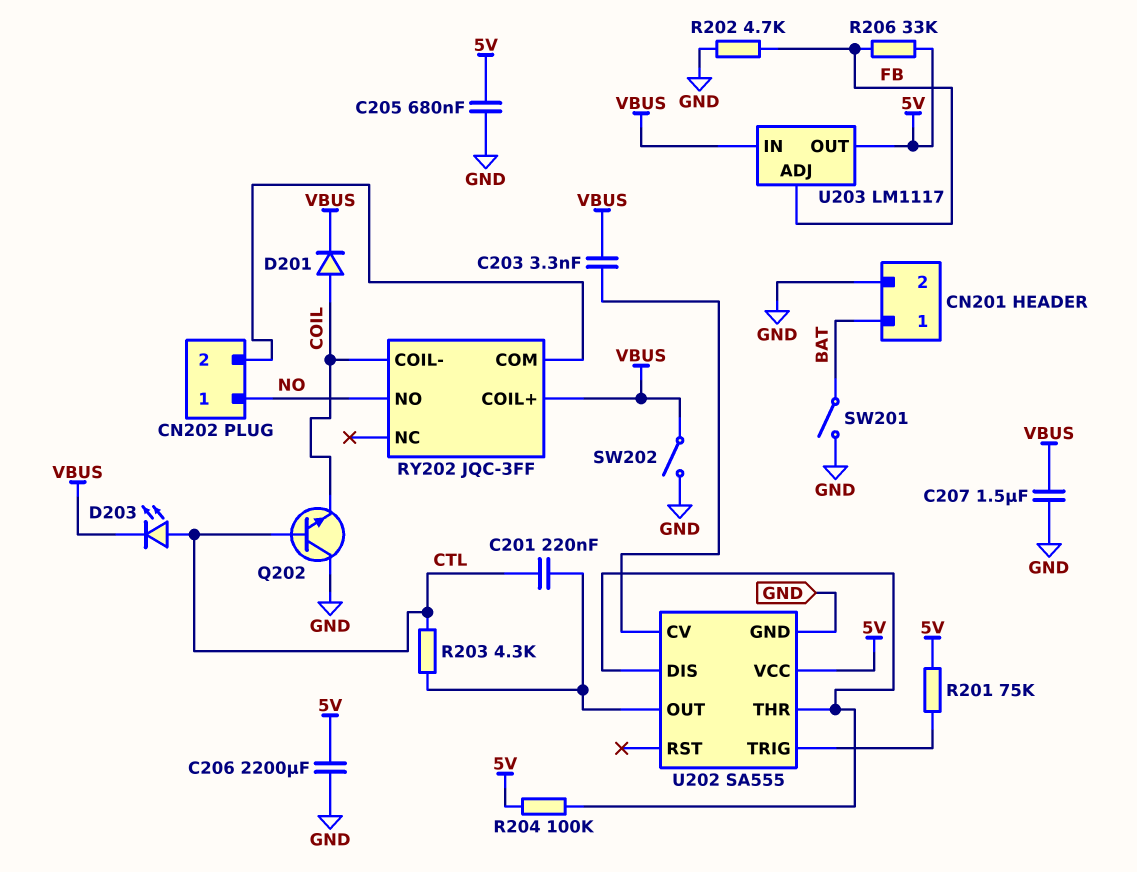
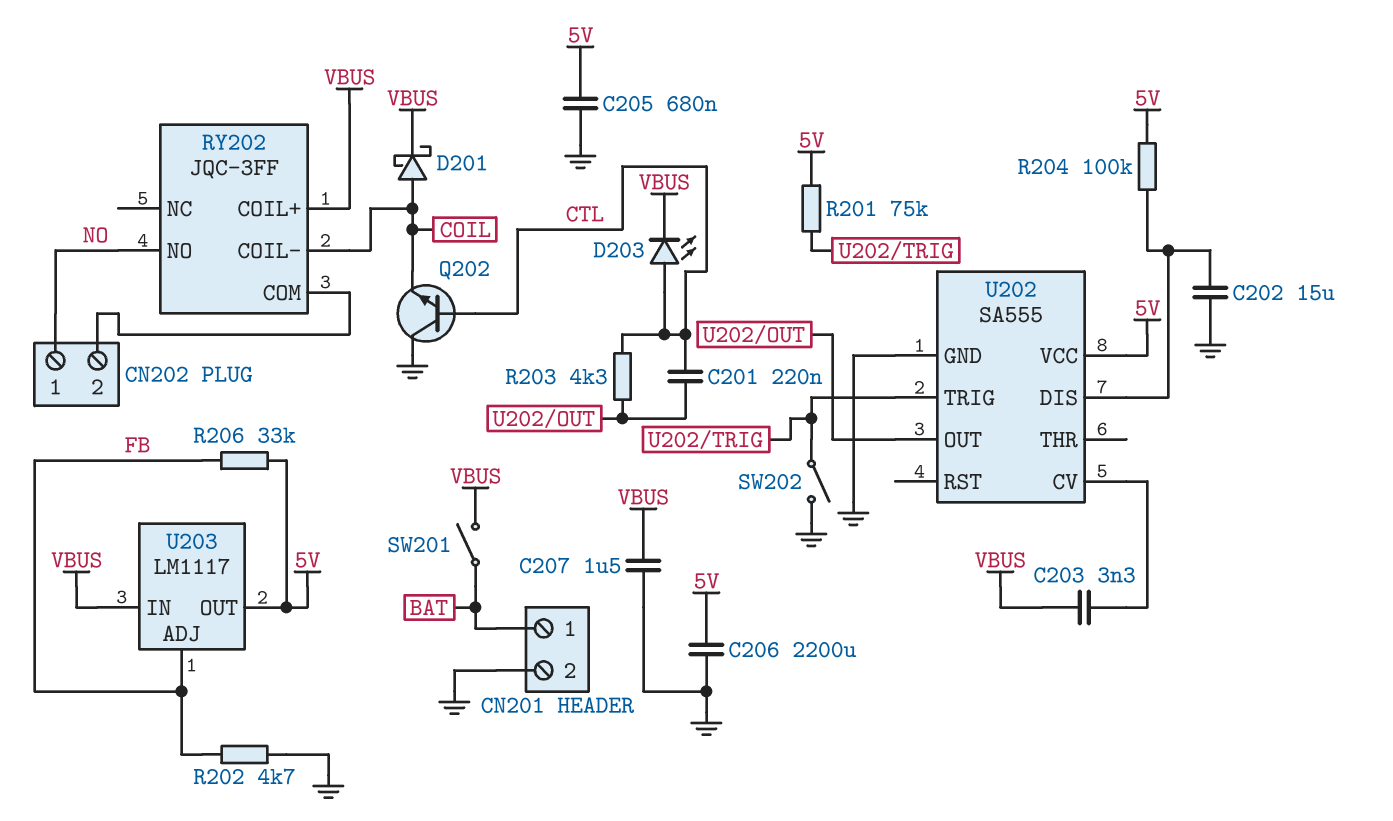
C202: none -> 15uF (GND, U202/DIS)
D201: diode (A COIL, K VBUS) -> schottky (A COIL, K VBUS)
SW201: switch (BAT, GND) -> switch (BAT, VBUS)
SW202: switch (GND, VBUS) -> switch (GND, U202/TRIG)
U202 pin THR: U202/DIS -> none

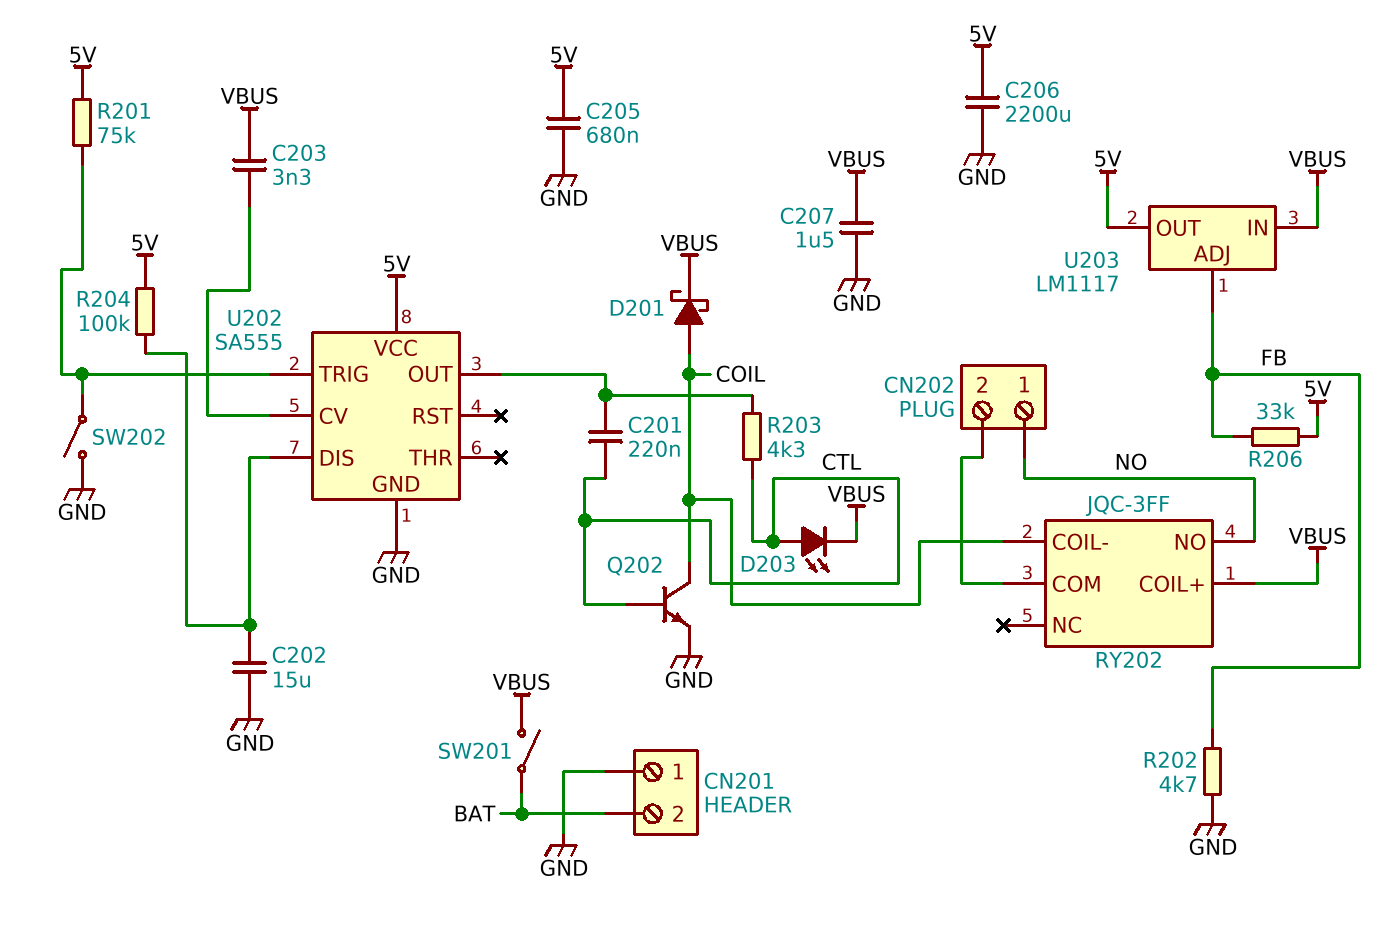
CN201 pin 1: BAT -> GND
CN201 pin 2: GND -> BAT
Q202: NPN (B CTL, C GND, E COIL) -> NPN (B CTL, C COIL, E GND)

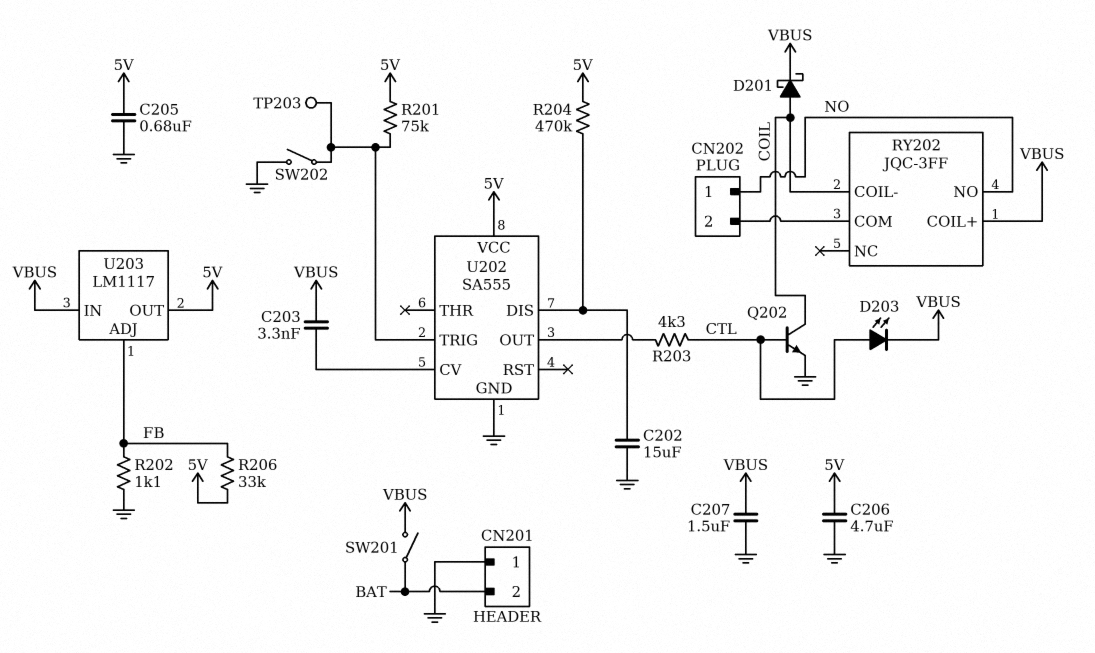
C201: 220nF (CTL, U202/OUT) -> none
C206: 2200uF (5V, GND) -> 4.7uF (5V, GND)
R202: 4.7k (FB, GND) -> 1.1k (FB, GND)
R204: 100k (5V, U202/DIS) -> 470k (5V, U202/DIS)
TP203: none -> test point (U202/TRIG)

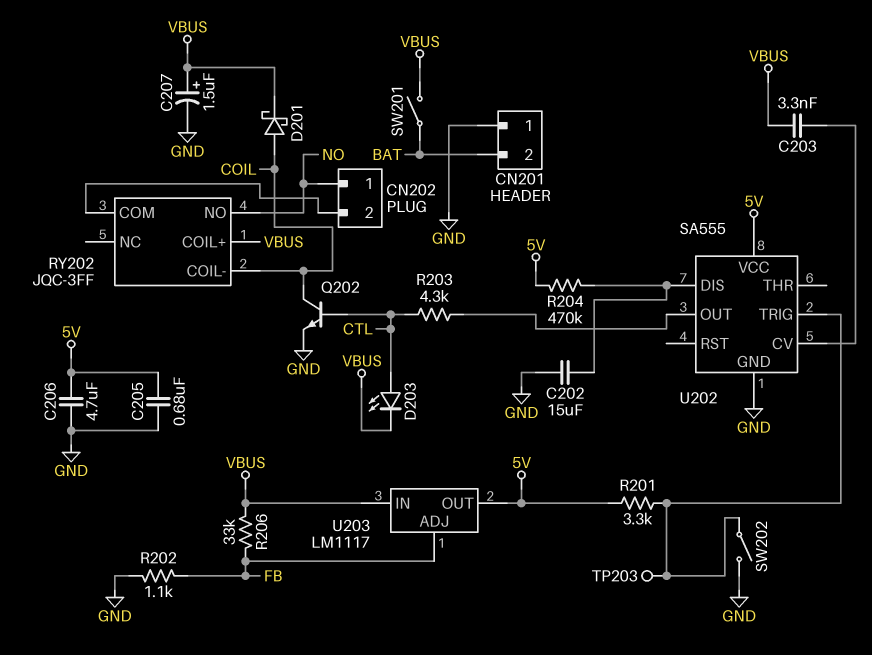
C207: 1.5uF (GND, VBUS) -> 1.5uF (plus VBUS, minus GND)
R201: 75k (5V, U202/TRIG) -> 3.3k (5V, U202/TRIG)
R206: 33k (5V, FB) -> 33k (FB, VBUS)

